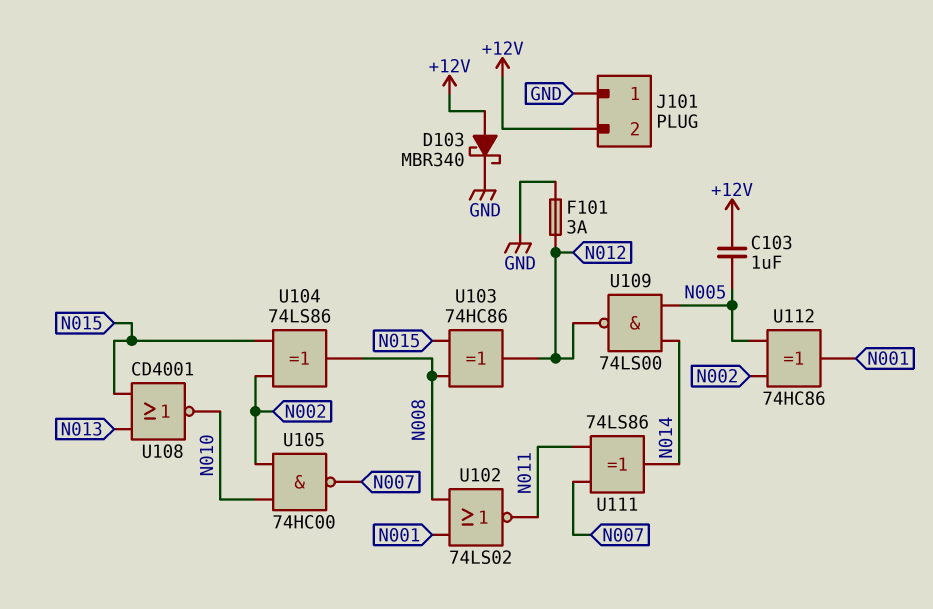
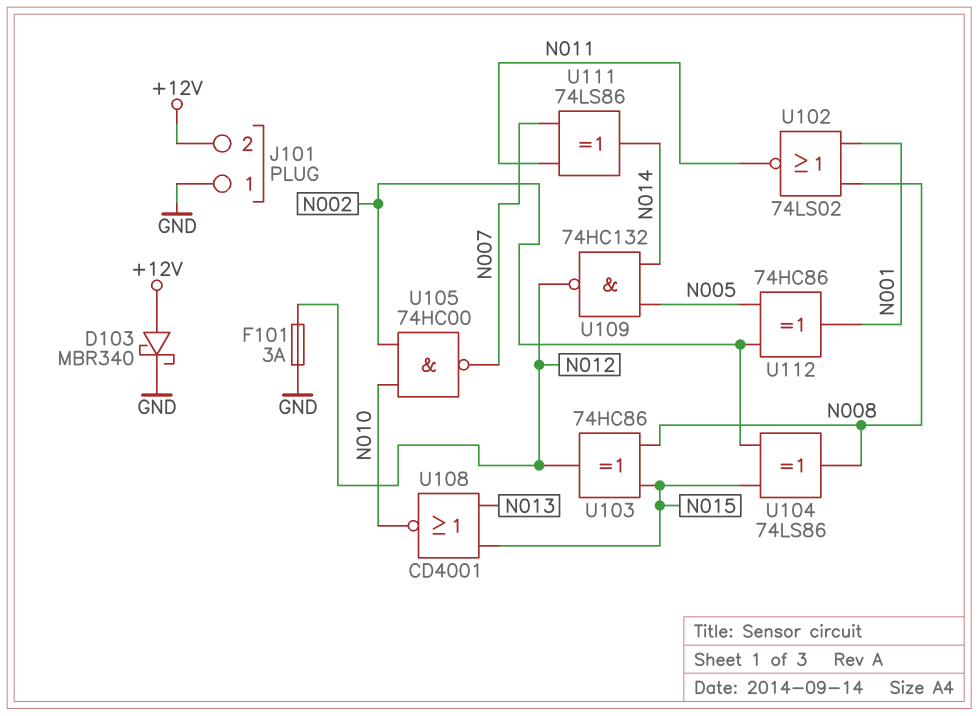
C103: 1uF (+12V, N005) -> none
U109: NAND 74LS00 (in N005, in N014, out N012) -> NAND 74HC132 (in N005, in N014, out N012)

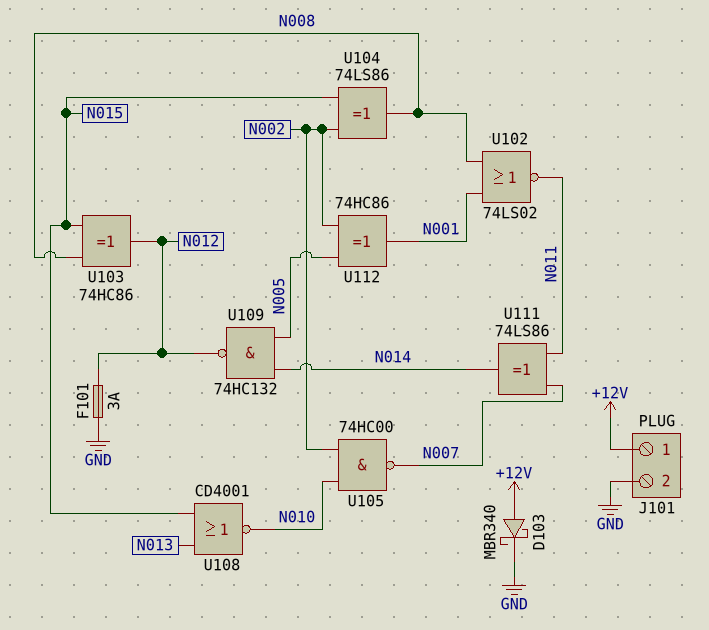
J101 pin 1: GND -> +12V
J101 pin 2: +12V -> GND

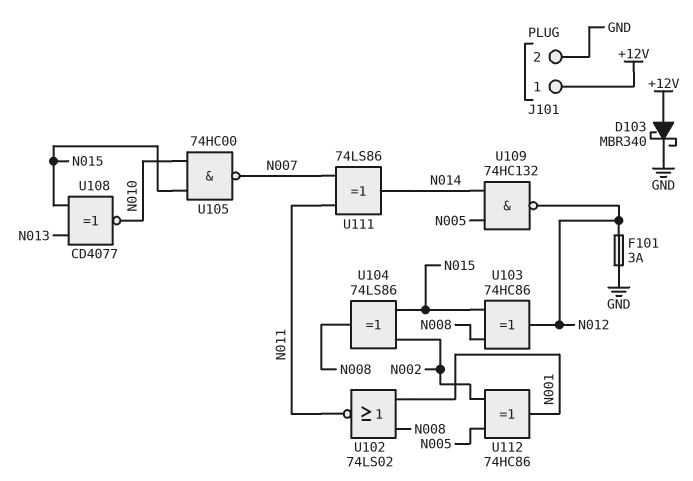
U105: NAND 74HC00 (in N002, in N010, out N007) -> NAND 74HC00 (in N010, in N015, out N007)
U108: NOR CD4001 (in N013, in N015, out N010) -> XNOR CD4077 (in N013, in N015, out N010)

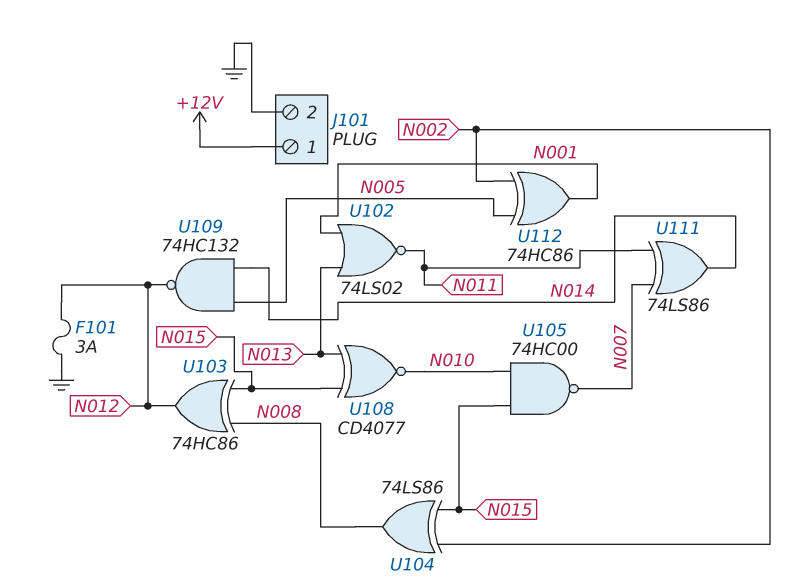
D103: schottky MBR340 (A +12V, K GND) -> none
U102: NOR 74LS02 (in N001, in N008, out N011) -> NOR 74LS02 (in N001, in N013, out N011)

